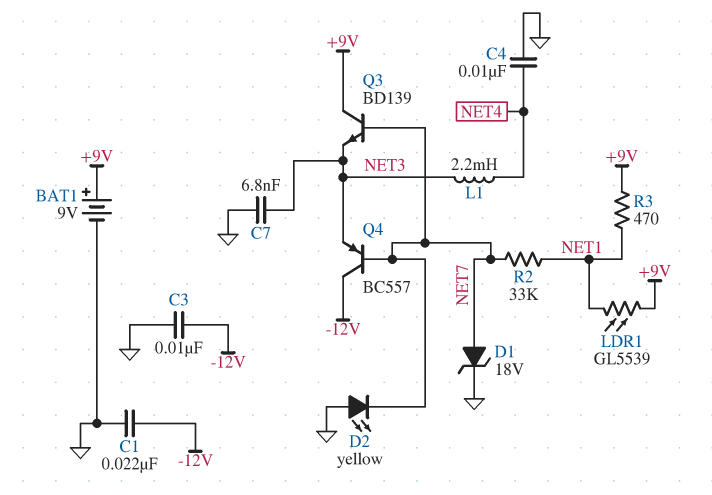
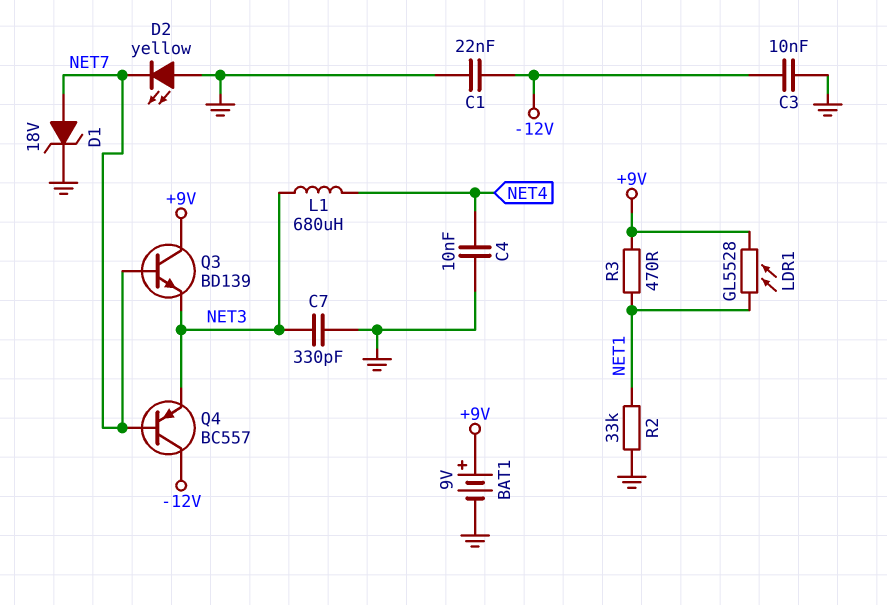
C7: 6.8nF (GND, NET3) -> 330pF (GND, NET3)
L1: 2.2mH (NET3, NET4) -> 680uH (NET3, NET4)
LDR1: GL5539 (+9V, NET1) -> GL5528 (+9V, NET1)
R2: 33k (NET1, NET7) -> 33k (GND, NET1)

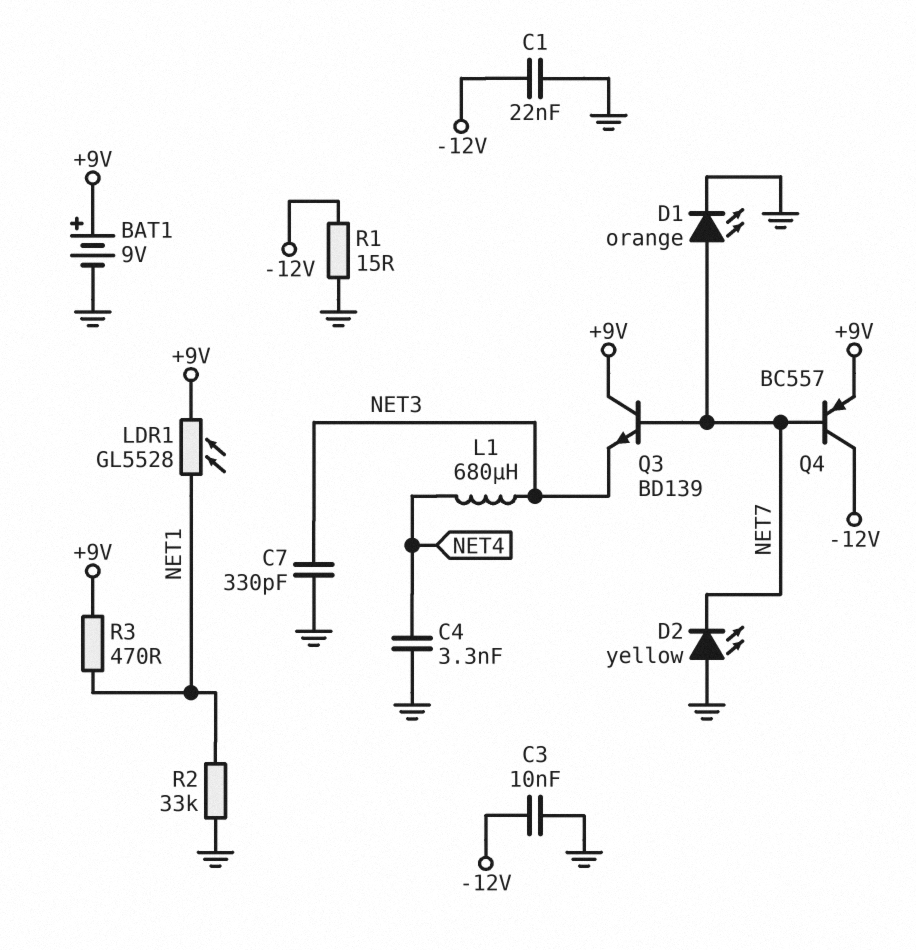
C4: 10nF (GND, NET4) -> 3.3nF (GND, NET4)
D1: zener 18V (A NET7, K GND) -> LED orange (A NET7, K GND)
Q4: PNP BC557 (B NET7, C -12V, E NET3) -> PNP BC557 (B NET7, C -12V, E +9V)
R1: none -> 15 (-12V, GND)

